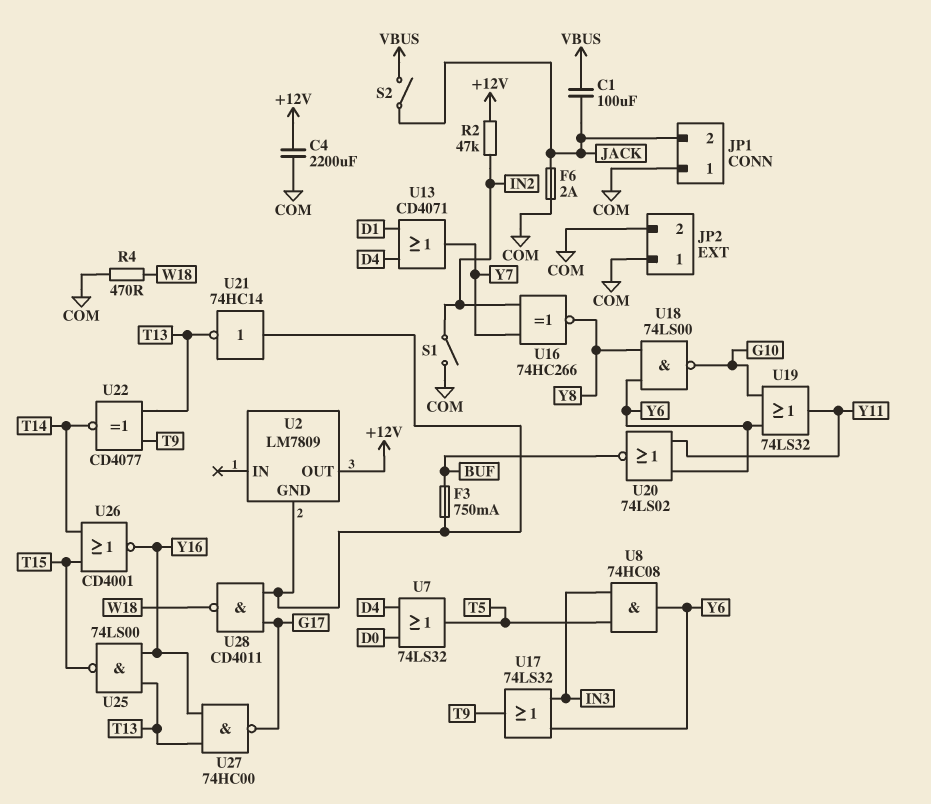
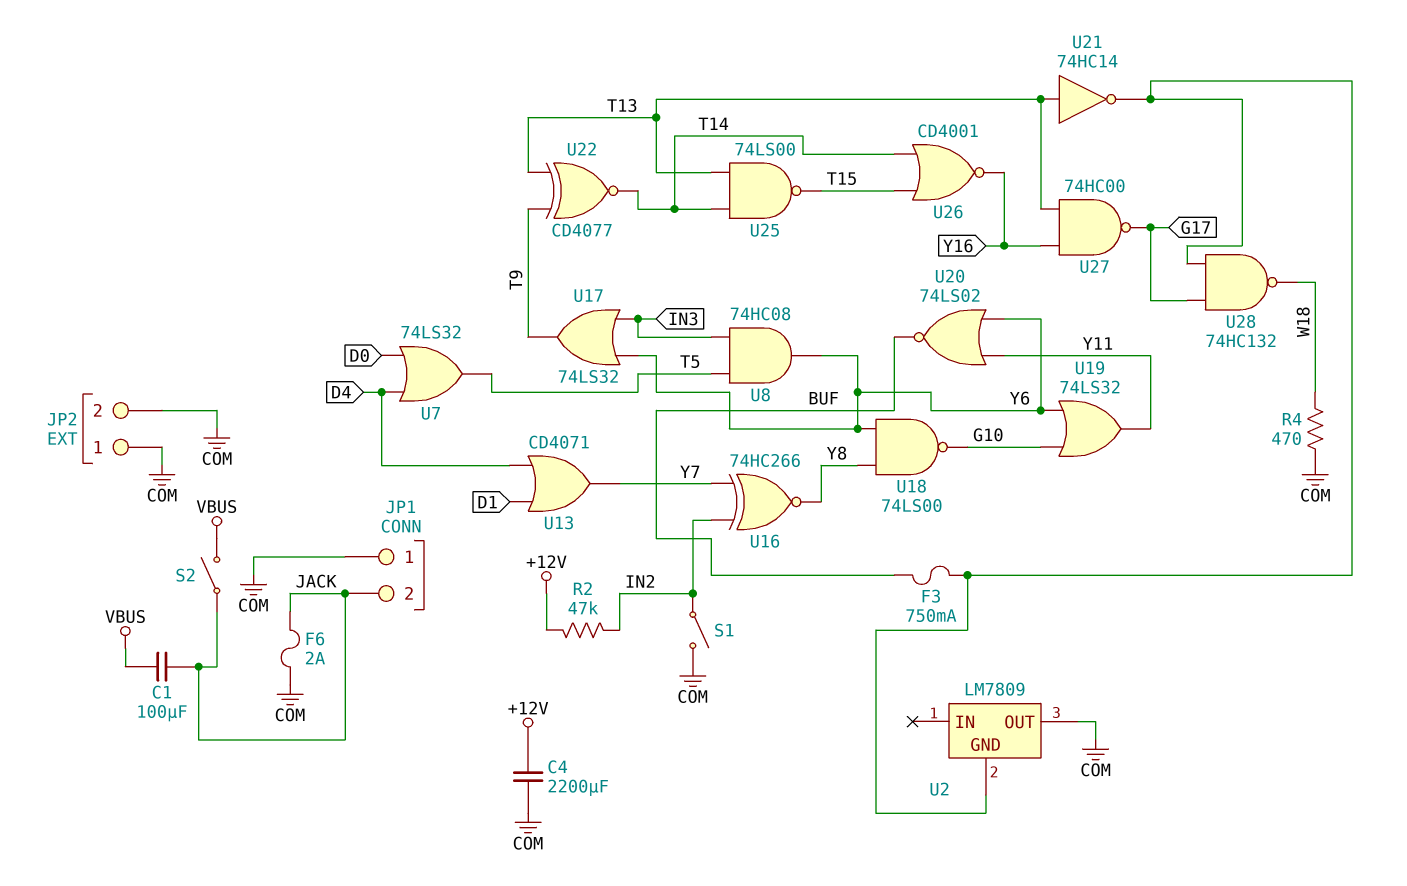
U2 pin OUT: +12V -> COM
U21: NOT 74HC14 (in U2/GND, out T13) -> NOT 74HC14 (in T13, out U2/GND)
U25: NAND 74LS00 (in T13, in Y16, out T15) -> NAND 74LS00 (in T13, in T14, out T15)
U28: NAND CD4011 (in G17, in U2/GND, out W18) -> NAND 74HC132 (in G17, in U2/GND, out W18)

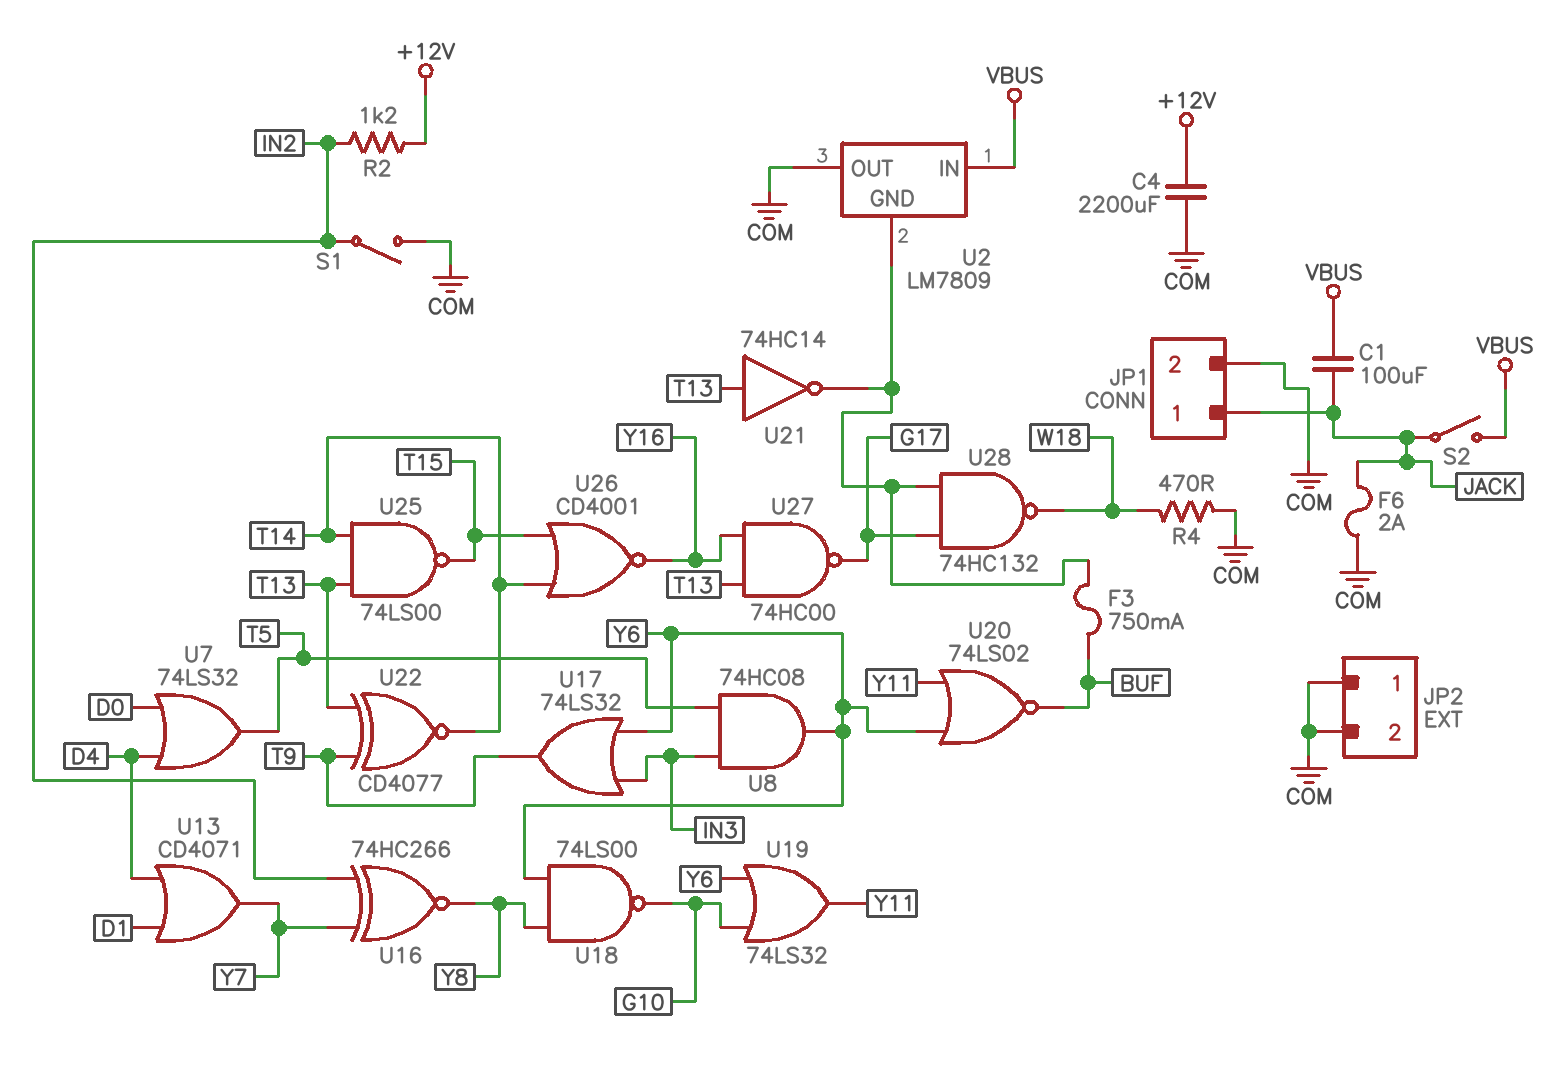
JP1 pin 1: COM -> JACK
JP1 pin 2: JACK -> COM
R2: 47k (+12V, IN2) -> 1.2k (+12V, IN2)
U2 pin IN: none -> VBUS

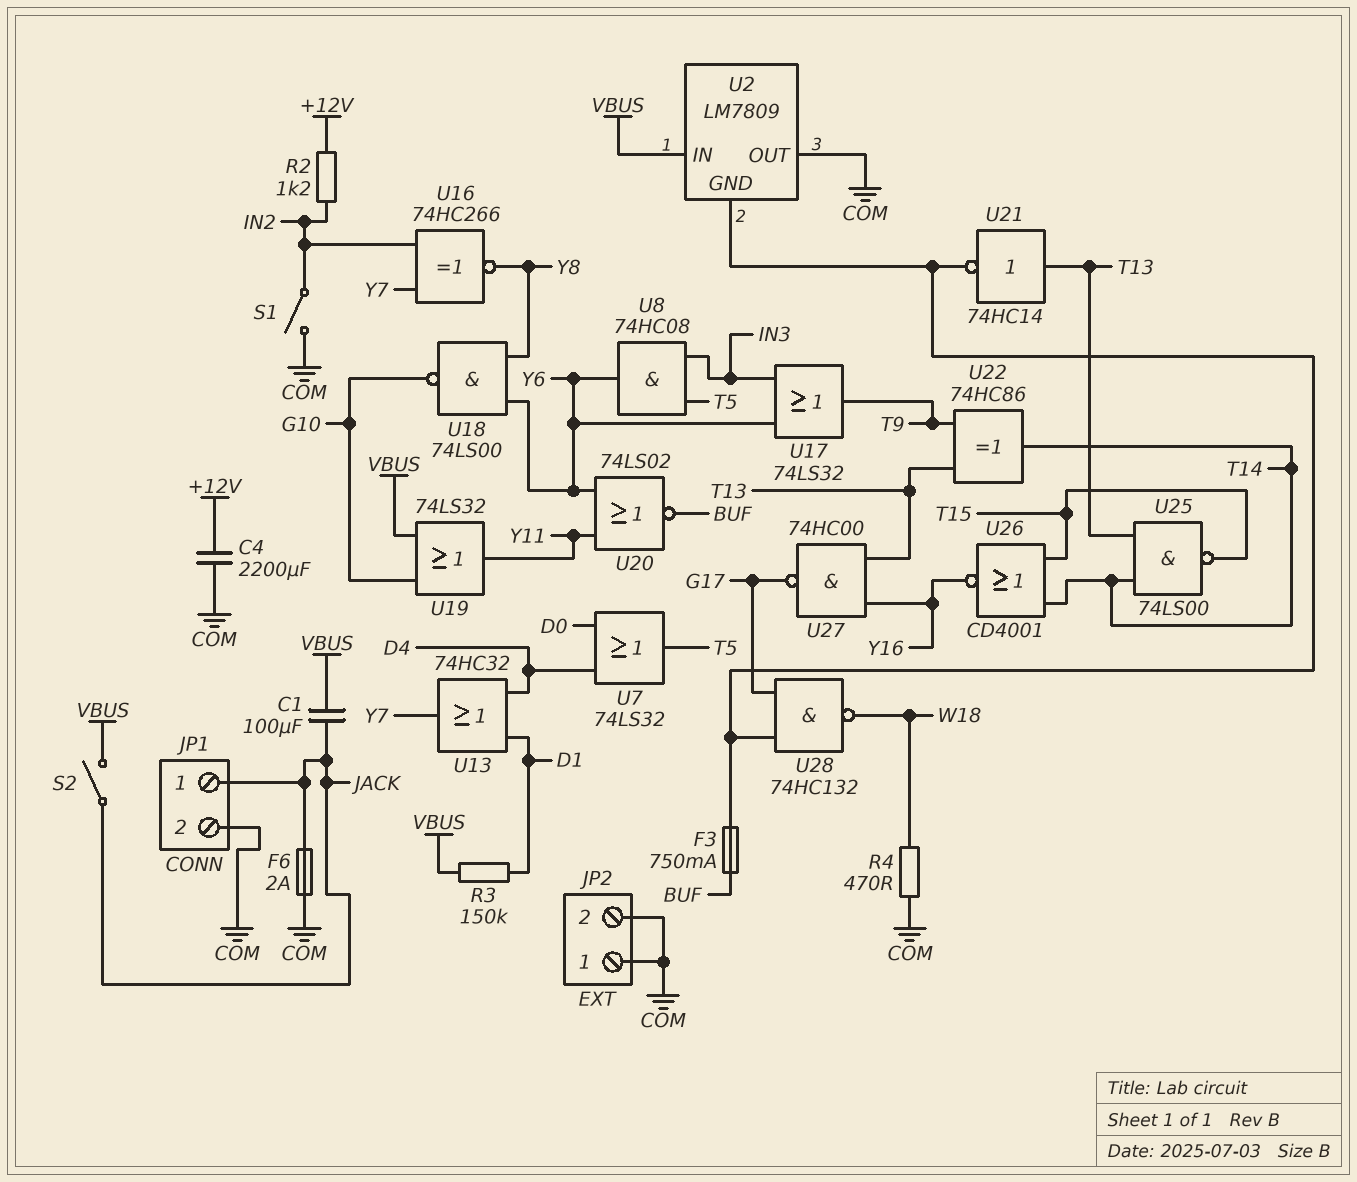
R3: none -> 150k (D1, VBUS)
U13: OR CD4071 (in D1, in D4, out Y7) -> OR 74HC32 (in D1, in D4, out Y7)
U19: OR 74LS32 (in G10, in Y6, out Y11) -> OR 74LS32 (in G10, in VBUS, out Y11)
U22: XNOR CD4077 (in T9, in T13, out T14) -> XOR 74HC86 (in T9, in T13, out T14)

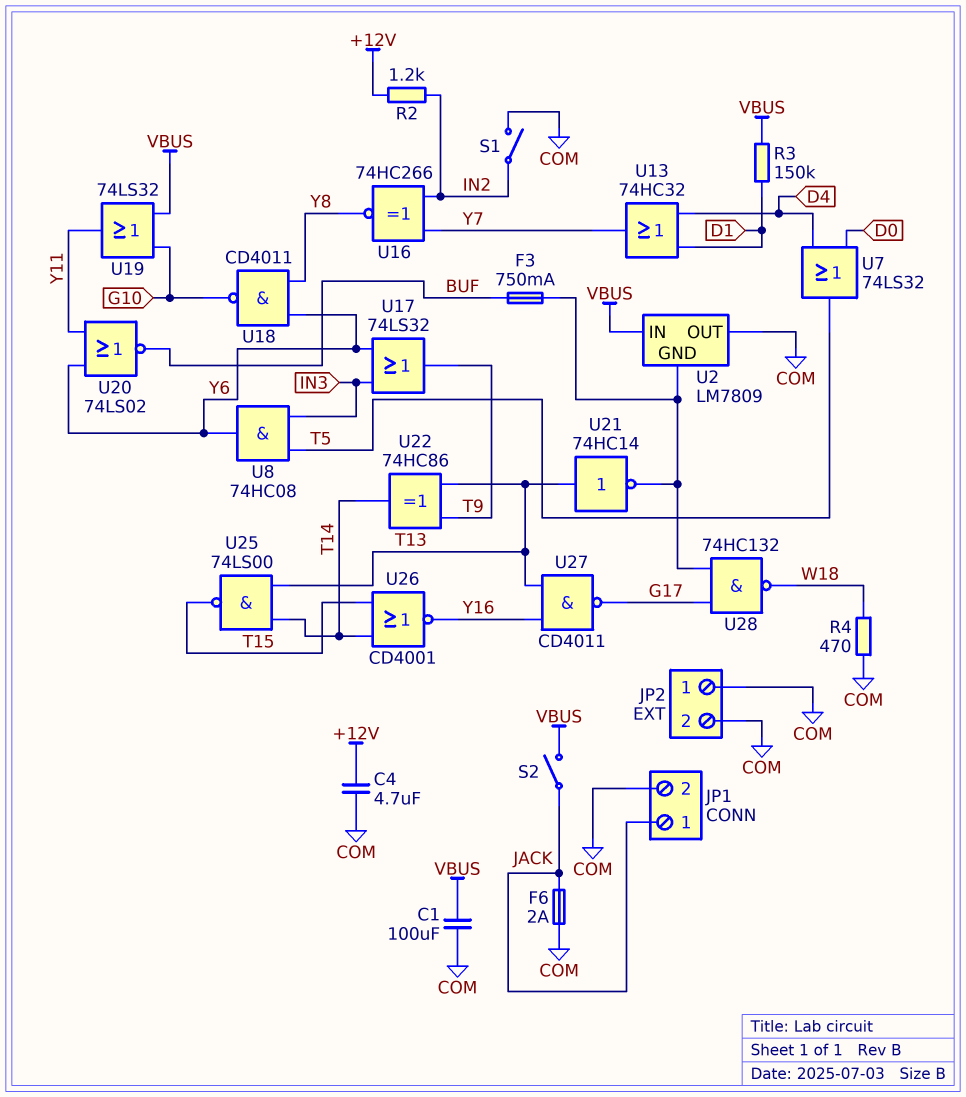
C1: 100uF (JACK, VBUS) -> 100uF (COM, VBUS)
C4: 2200uF (+12V, COM) -> 4.7uF (+12V, COM)
U18: NAND 74LS00 (in Y6, in Y8, out G10) -> NAND CD4011 (in Y6, in Y8, out G10)
U27: NAND 74HC00 (in T13, in Y16, out G17) -> NAND CD4011 (in T13, in Y16, out G17)

